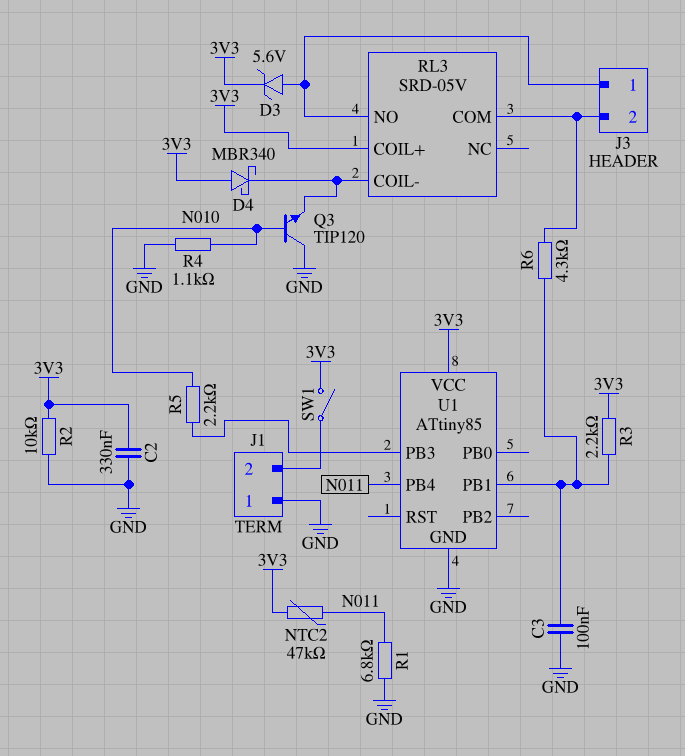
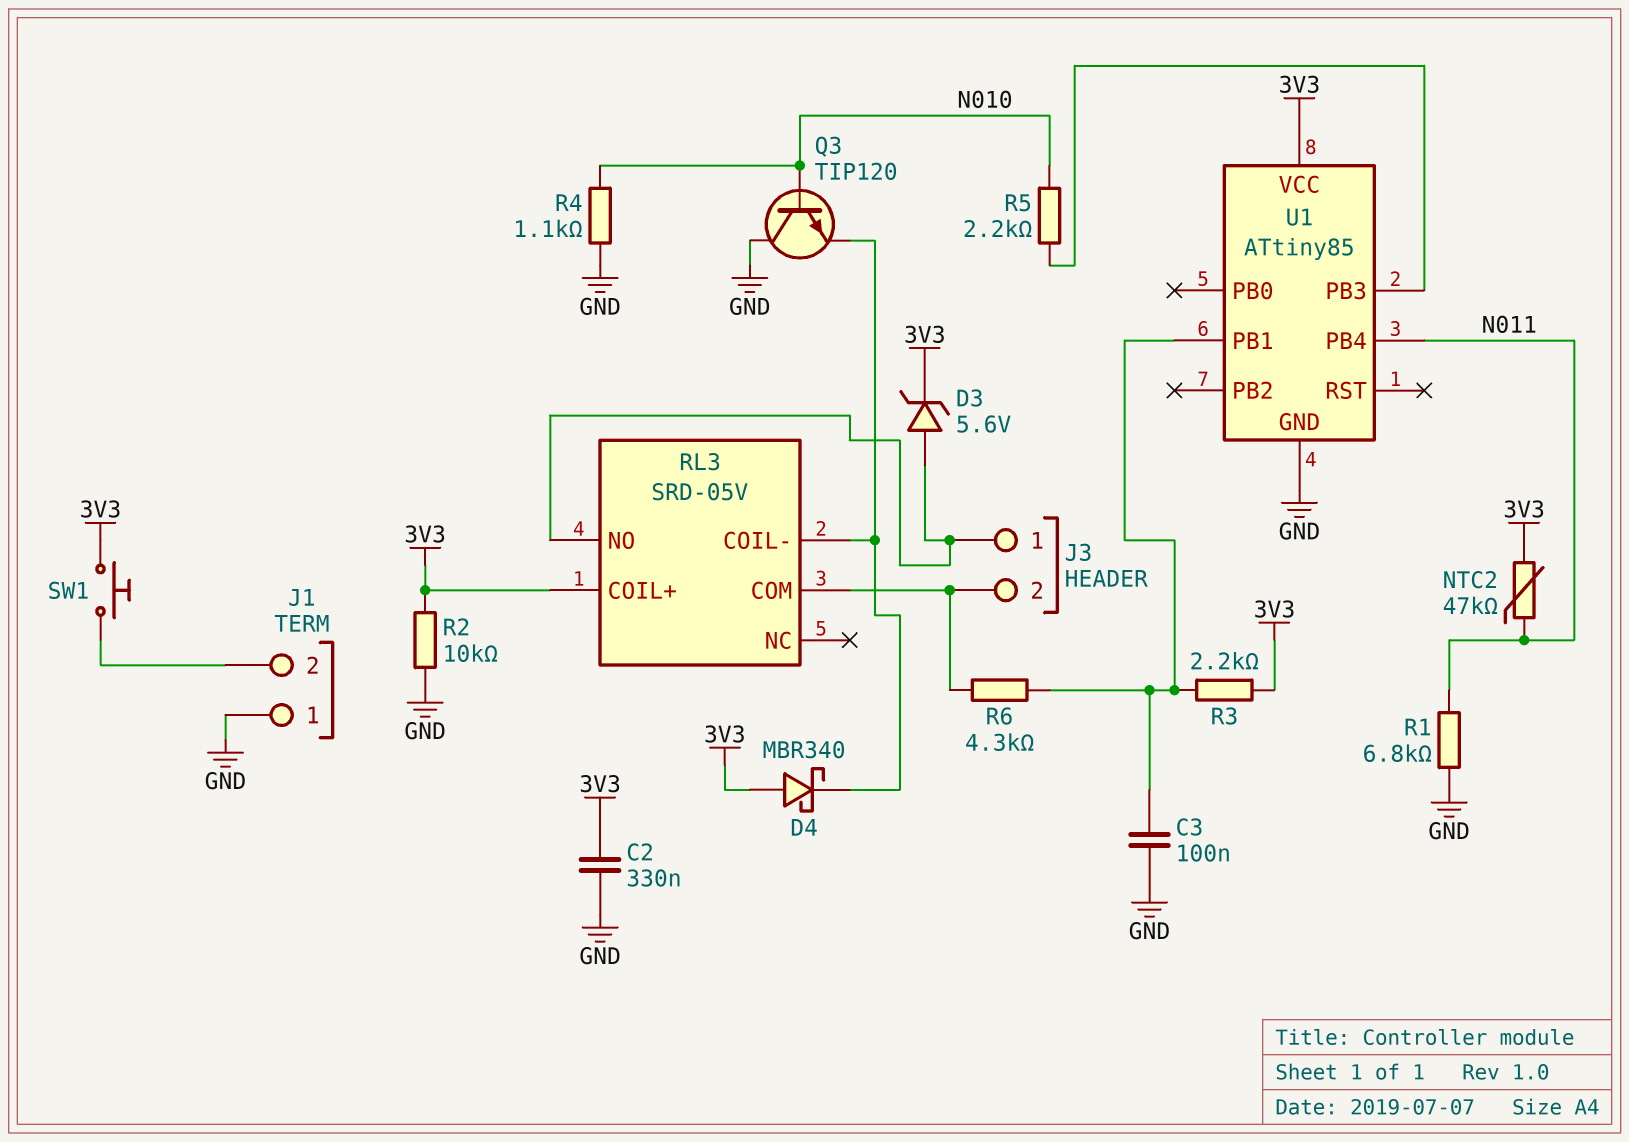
SW1: switch (3V3, J1/2) -> button (3V3, J1/2)

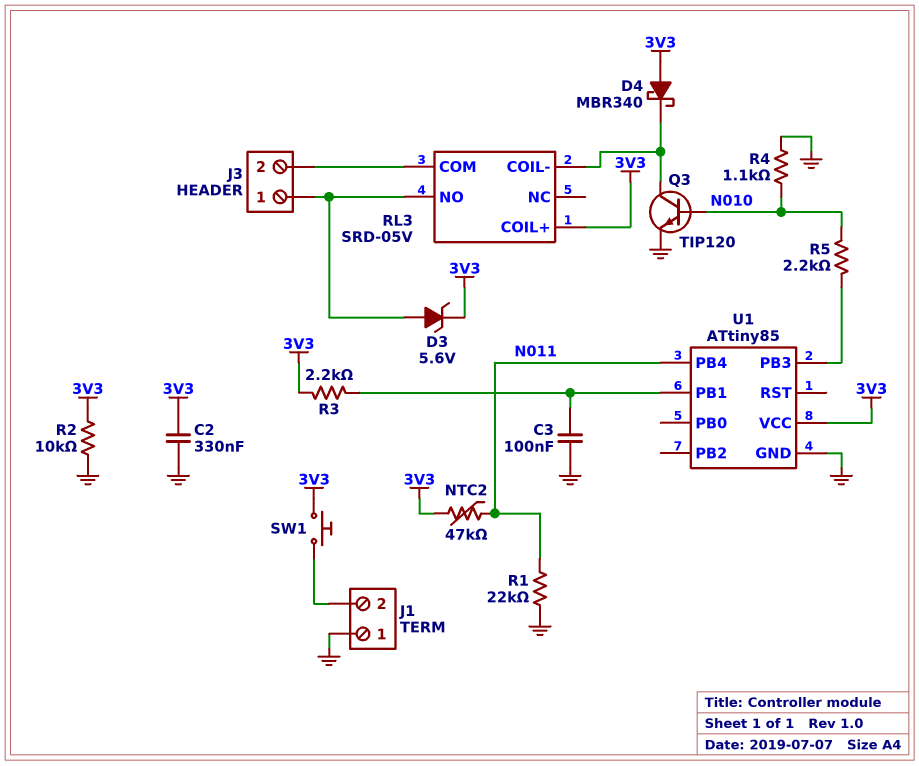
Q3: NPN TIP120 (B N010, C GND, E RL3/COIL-) -> NPN TIP120 (B N010, C RL3/COIL-, E GND)
R1: 6.8k (GND, N011) -> 22k (GND, N011)
R6: 4.3k (J3/2, U1/PB1) -> none

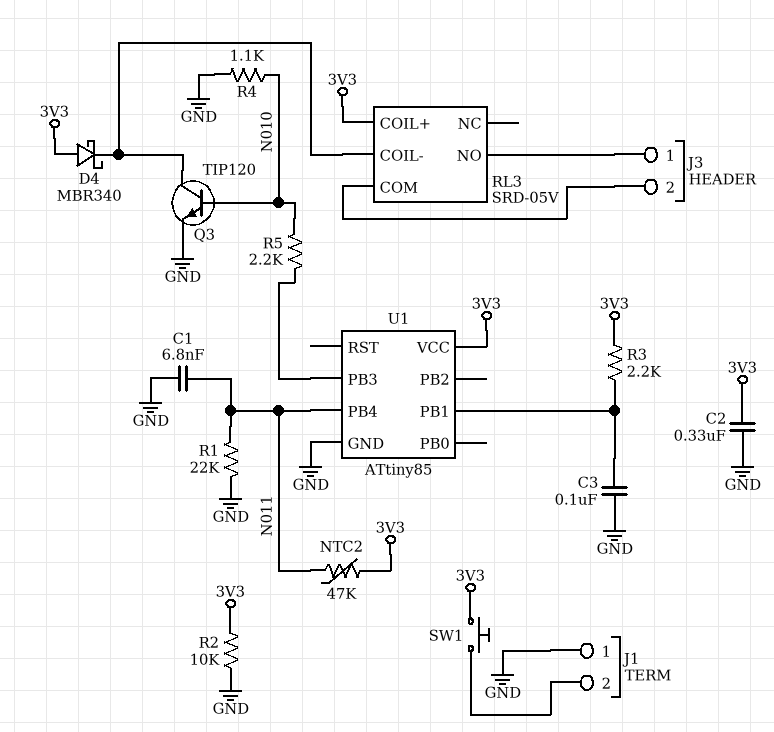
C1: none -> 6.8nF (GND, N011)
D3: zener 5.6V (A J3/1, K 3V3) -> none

